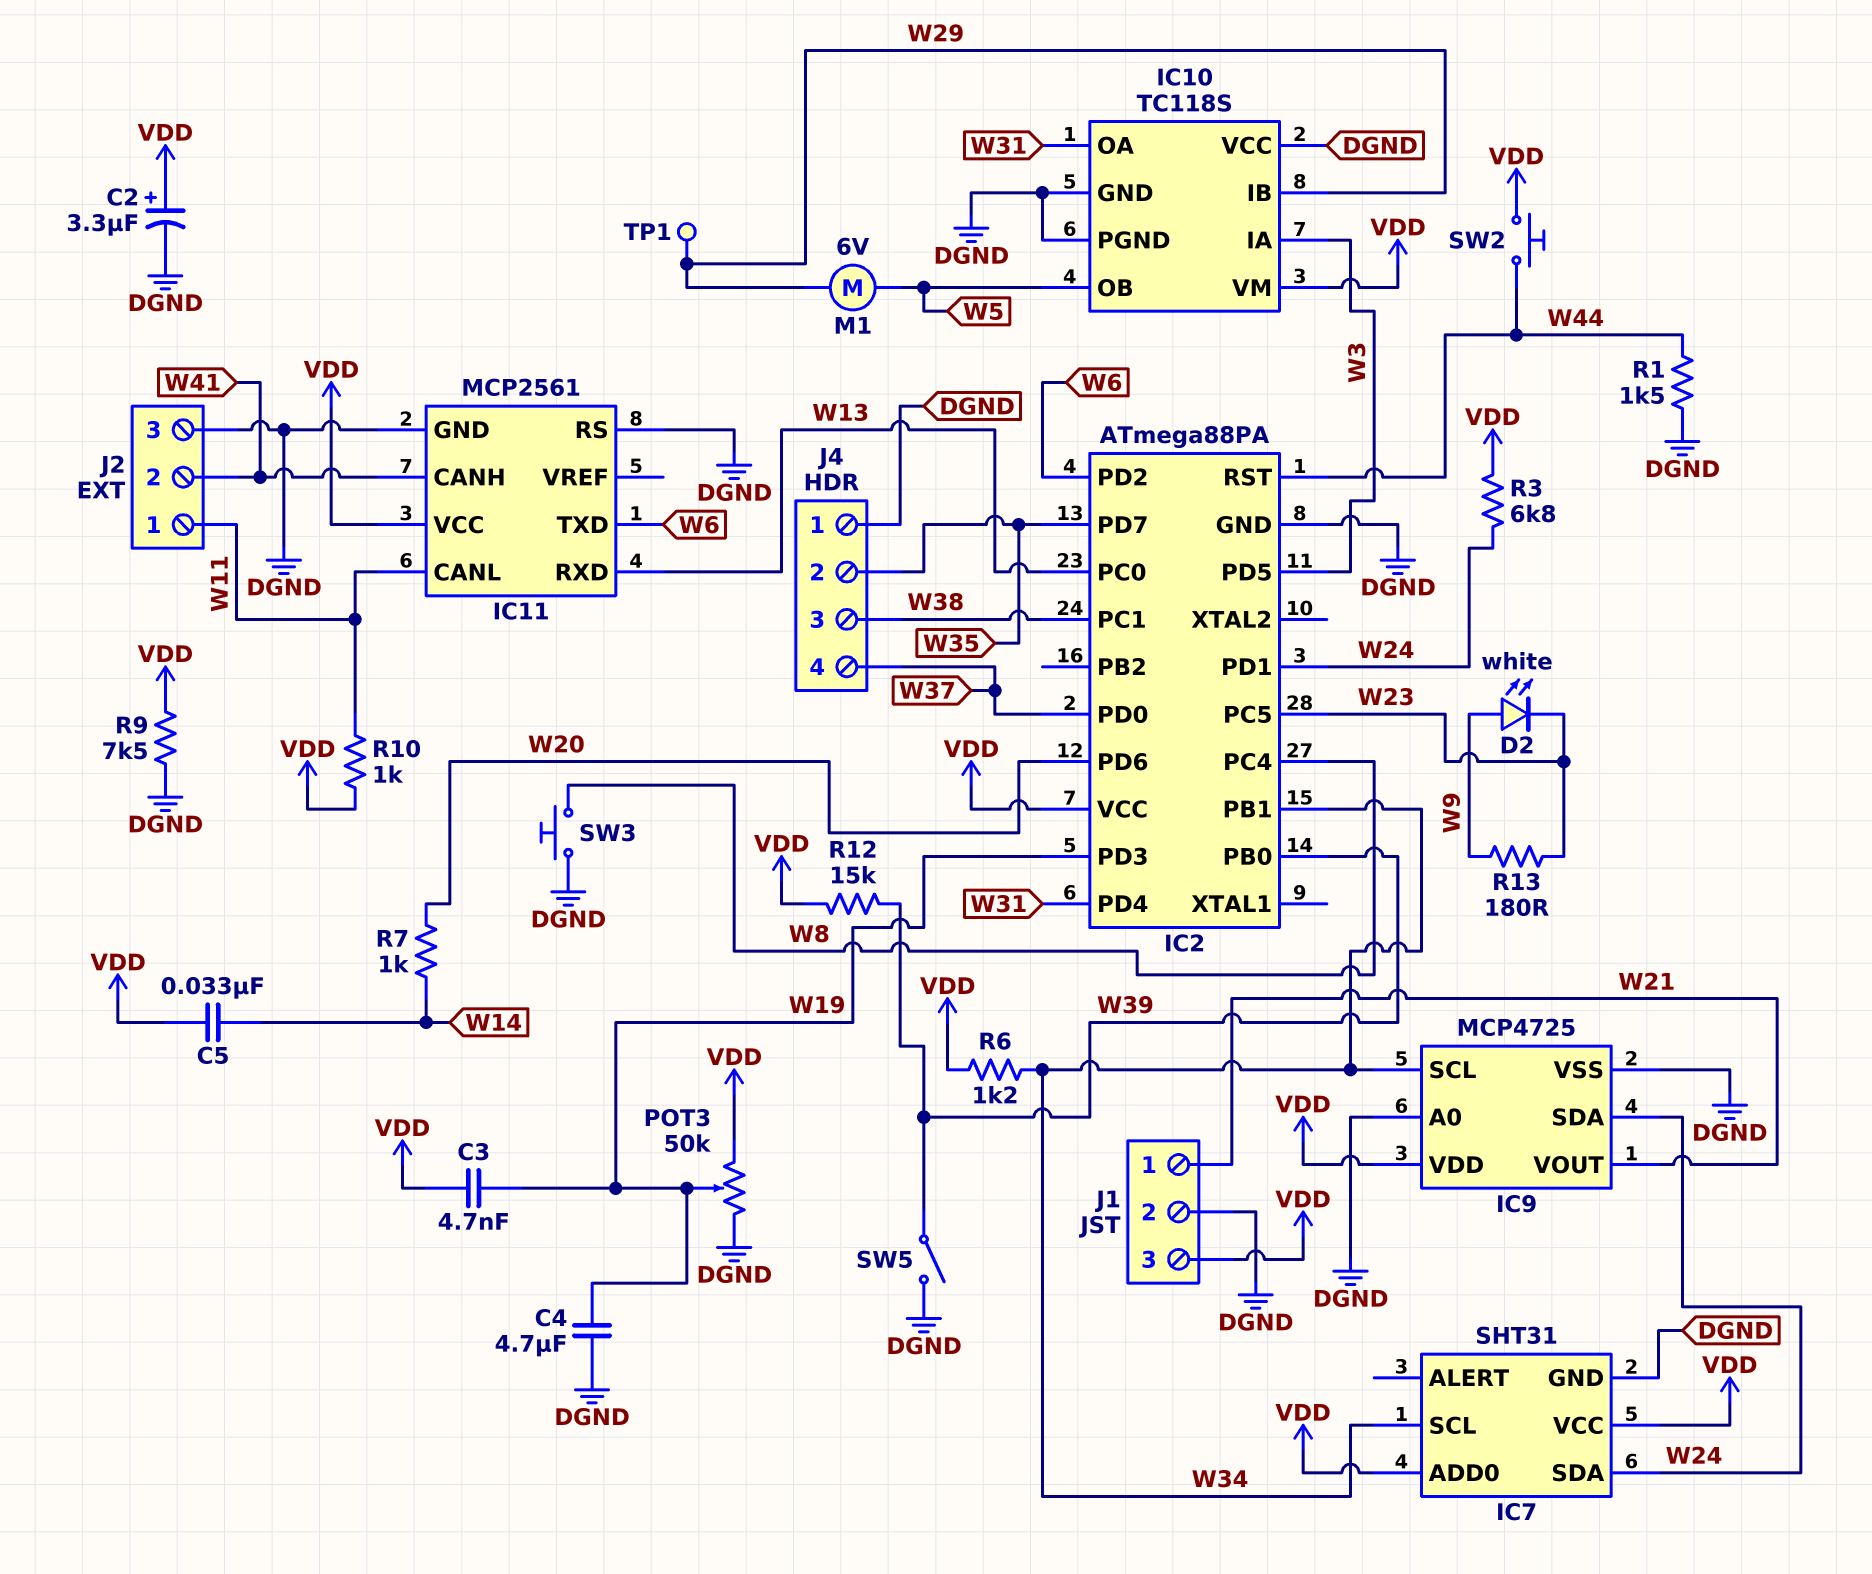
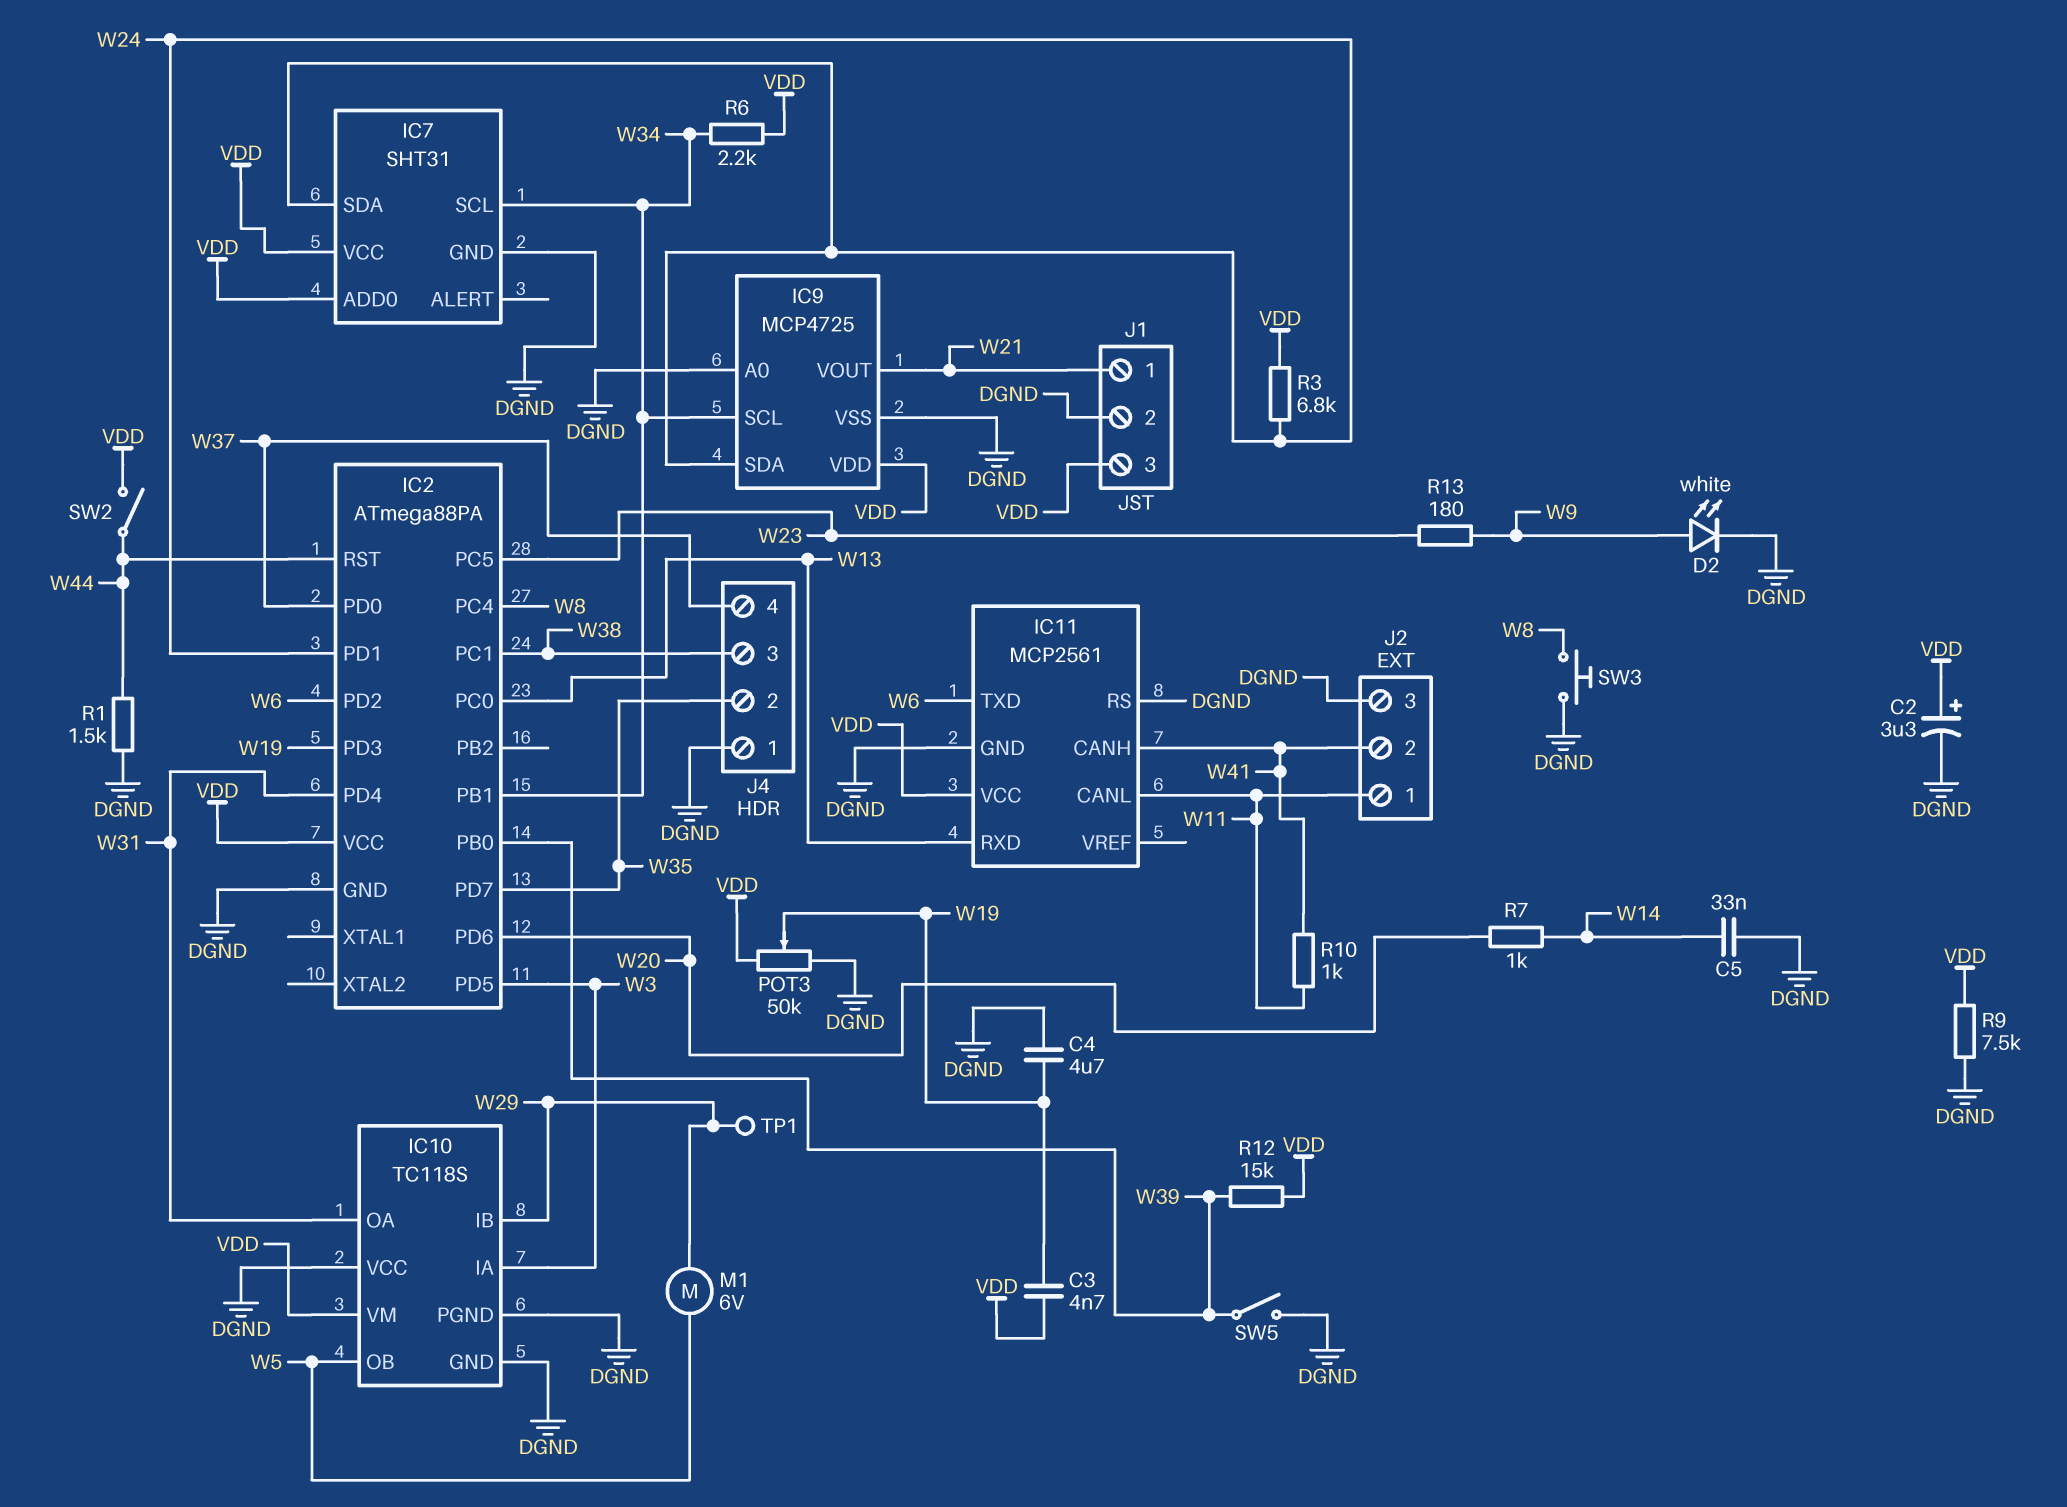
C5: 33nF (VDD, W14) -> 33nF (DGND, W14)
D2: LED white (A W9, K W23) -> LED white (A W9, K DGND)
R6: 1.2k (VDD, W34) -> 2.2k (VDD, W34)
R10: 1k (VDD, W11) -> 1k (W11, W41)
SW2: button (VDD, W44) -> switch (VDD, W44)

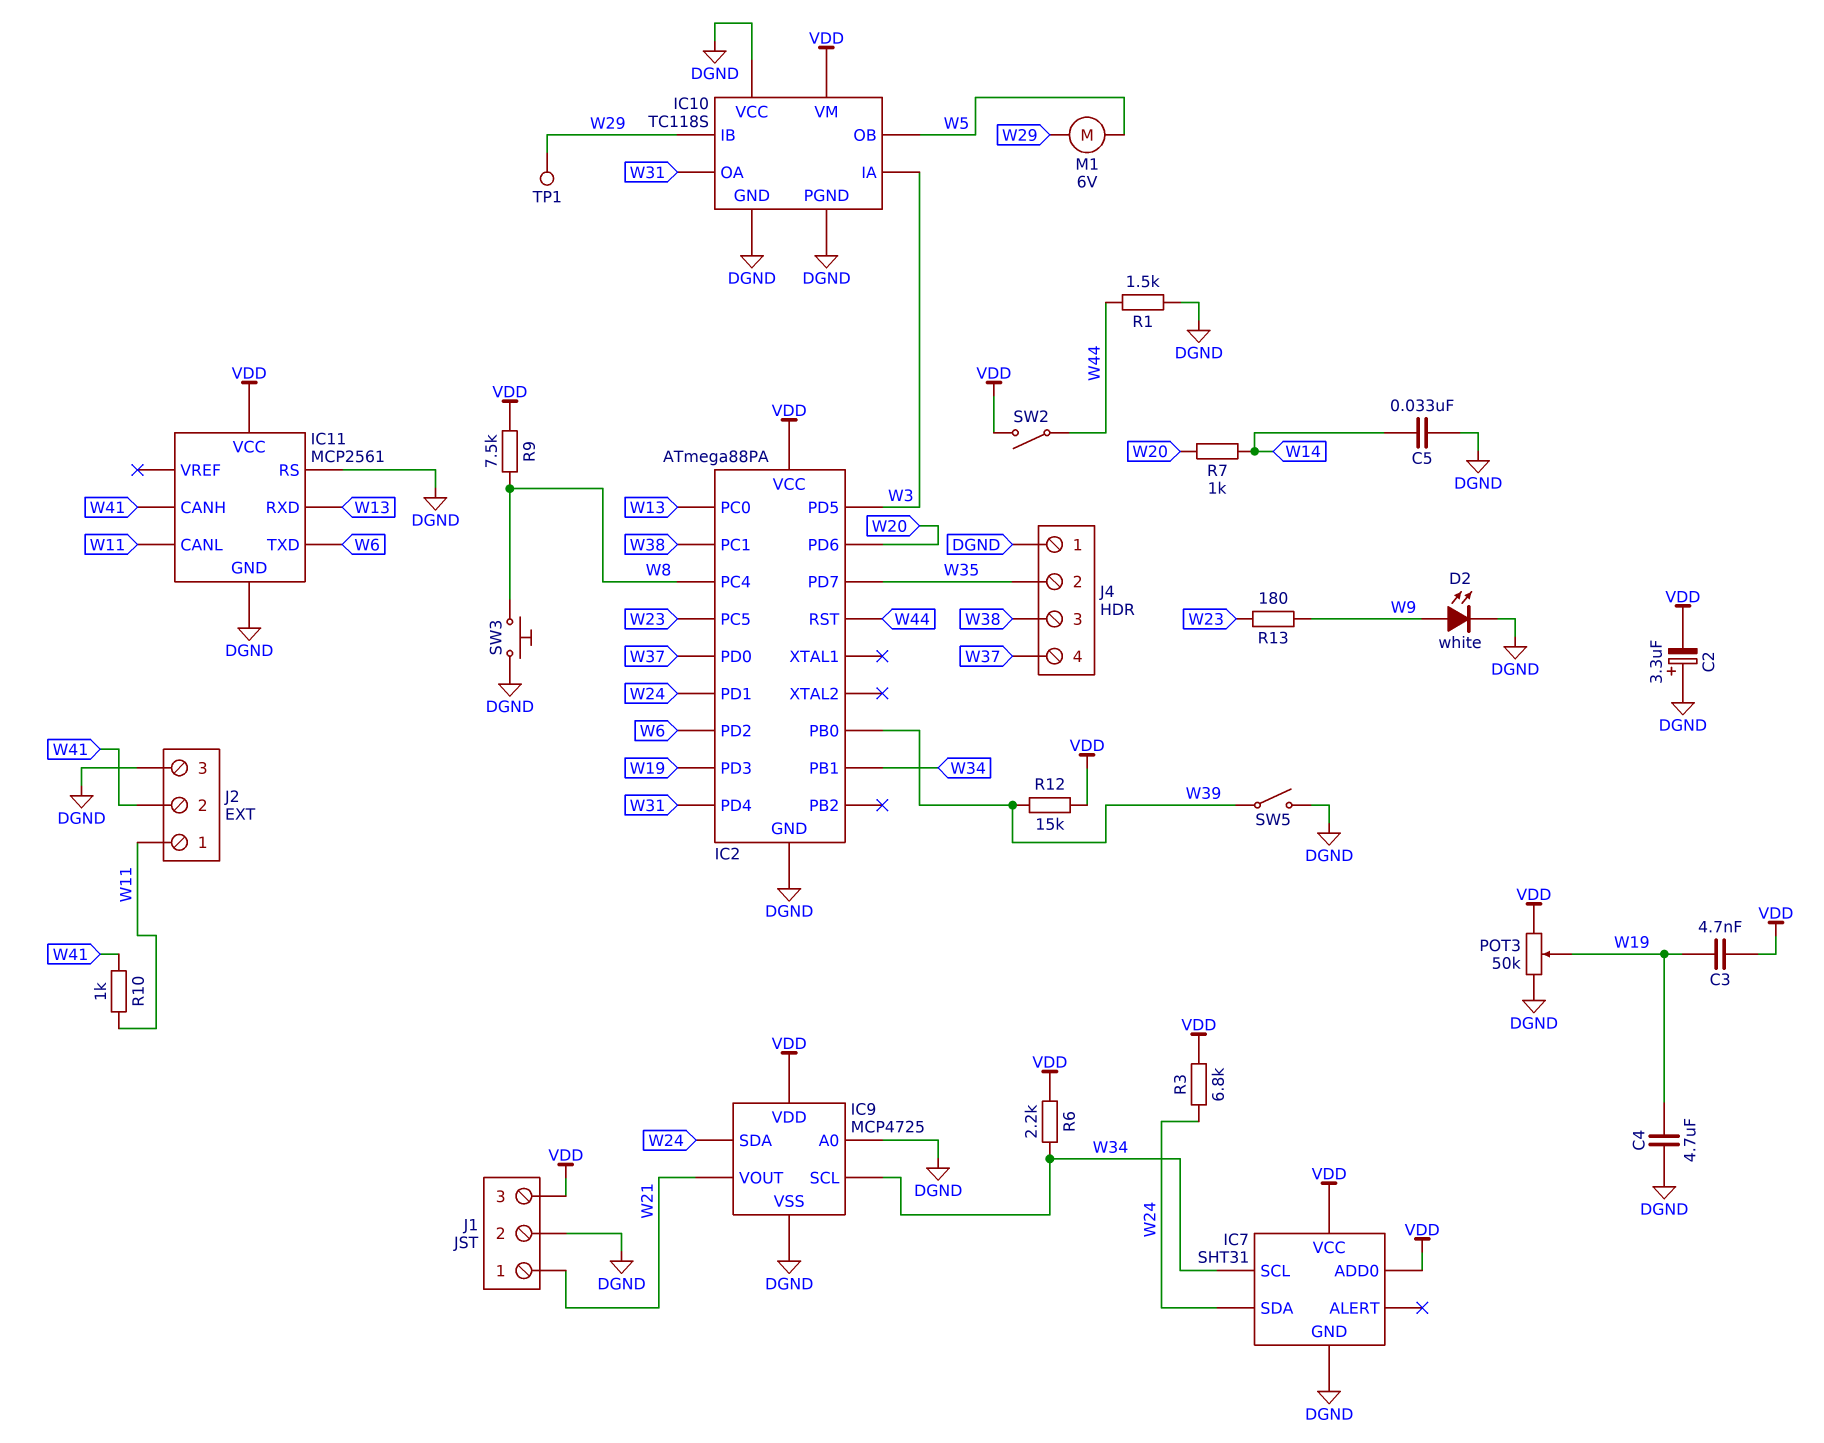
C2: 3.3uF (plus VDD, minus DGND) -> 3.3uF (plus DGND, minus VDD)
R9: 7.5k (DGND, VDD) -> 7.5k (VDD, W8)

